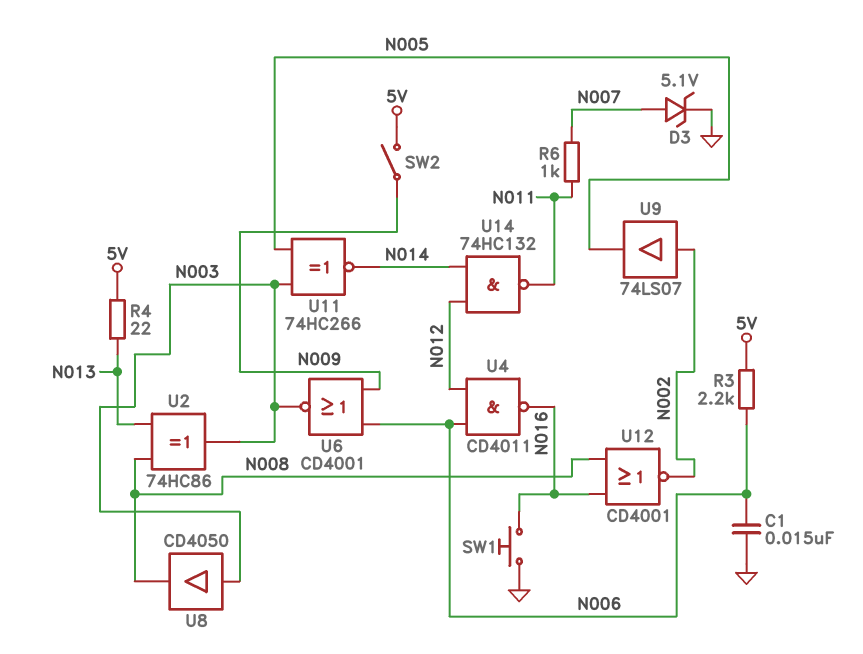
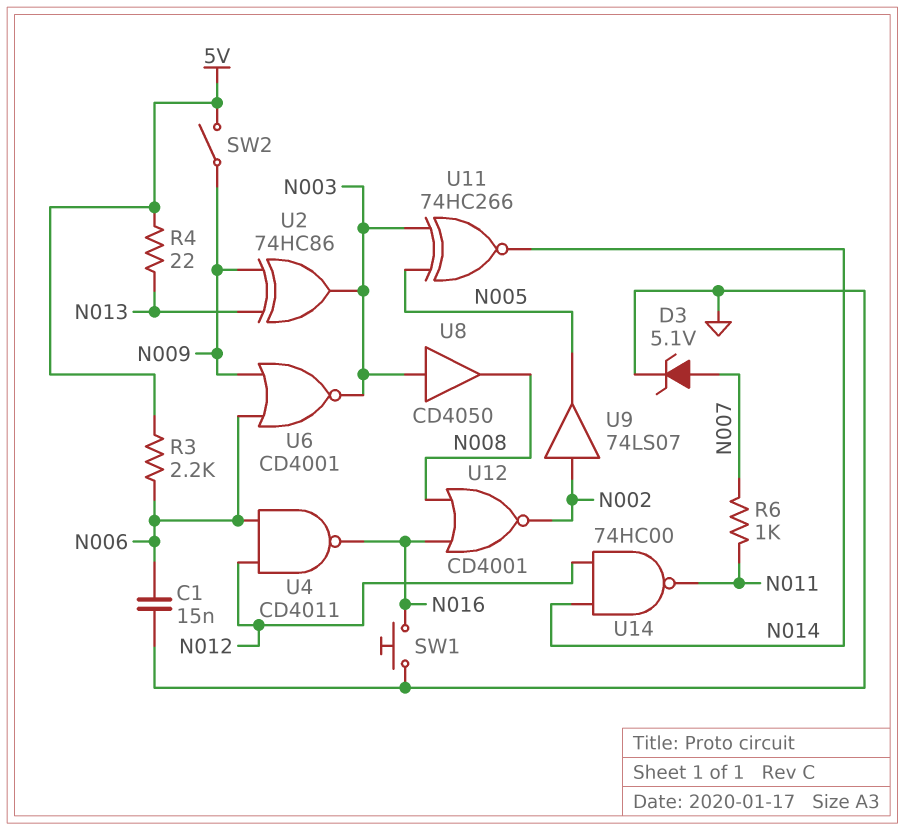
U2: XOR 74HC86 (in N008, in N013, out N003) -> XOR 74HC86 (in N009, in N013, out N003)
U14: NAND 74HC132 (in N012, in N014, out N011) -> NAND 74HC00 (in N012, in N014, out N011)

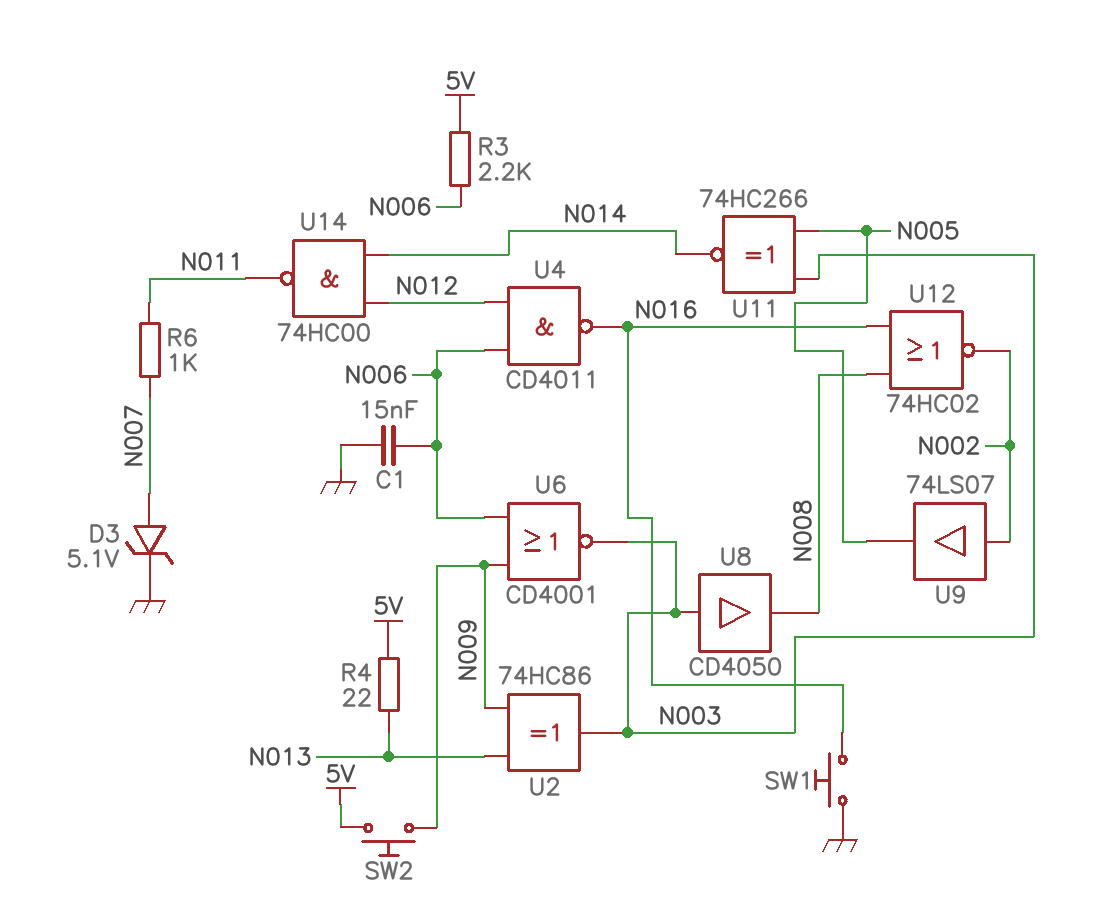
SW2: switch (5V, N009) -> button (5V, N009)
U12: NOR CD4001 (in N008, in N016, out N002) -> NOR 74HC02 (in N008, in N016, out N002)

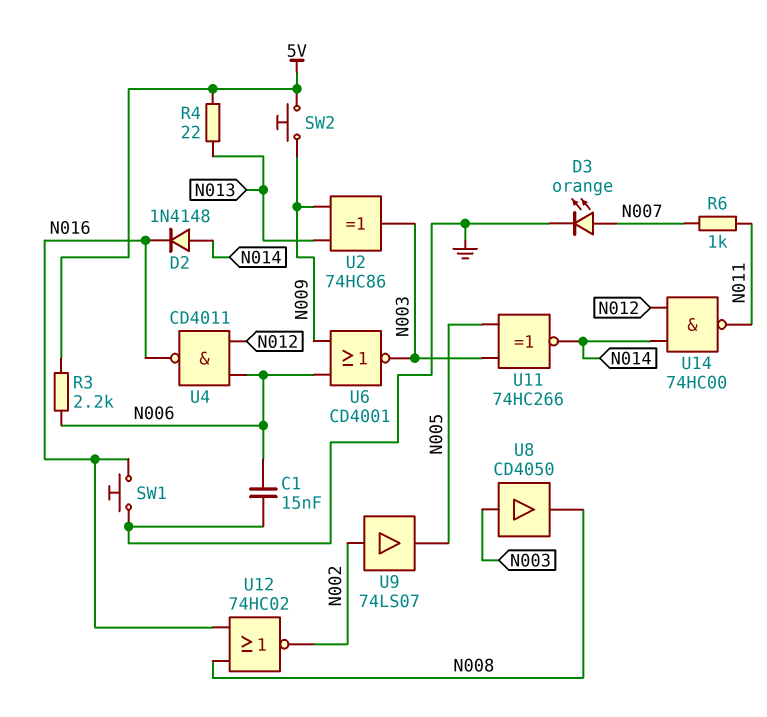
D2: none -> diode 1N4148 (A N014, K N016)
D3: zener 5.1V (A N007, K GND) -> LED orange (A N007, K GND)

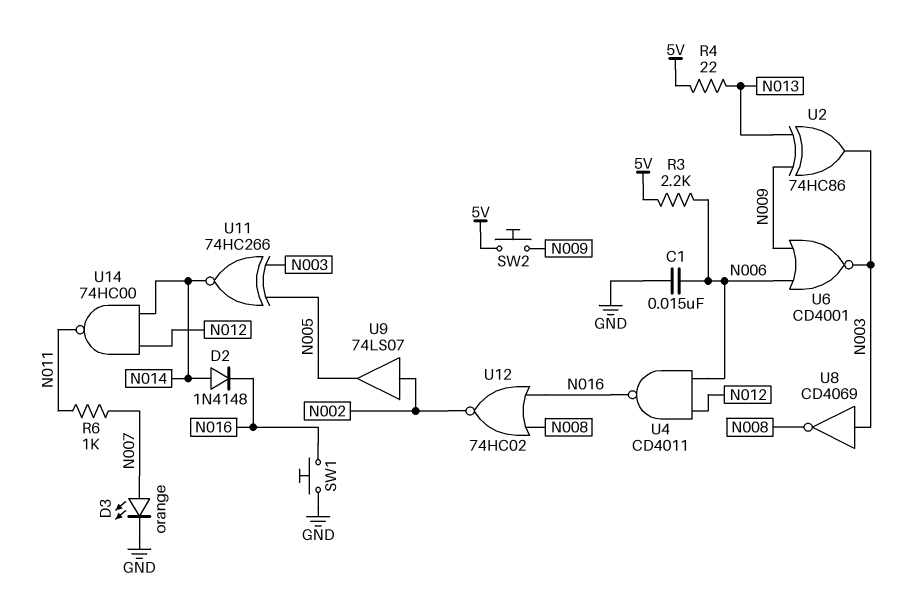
U8: buffer CD4050 (in N003, out N008) -> NOT CD4069 (in N003, out N008)

